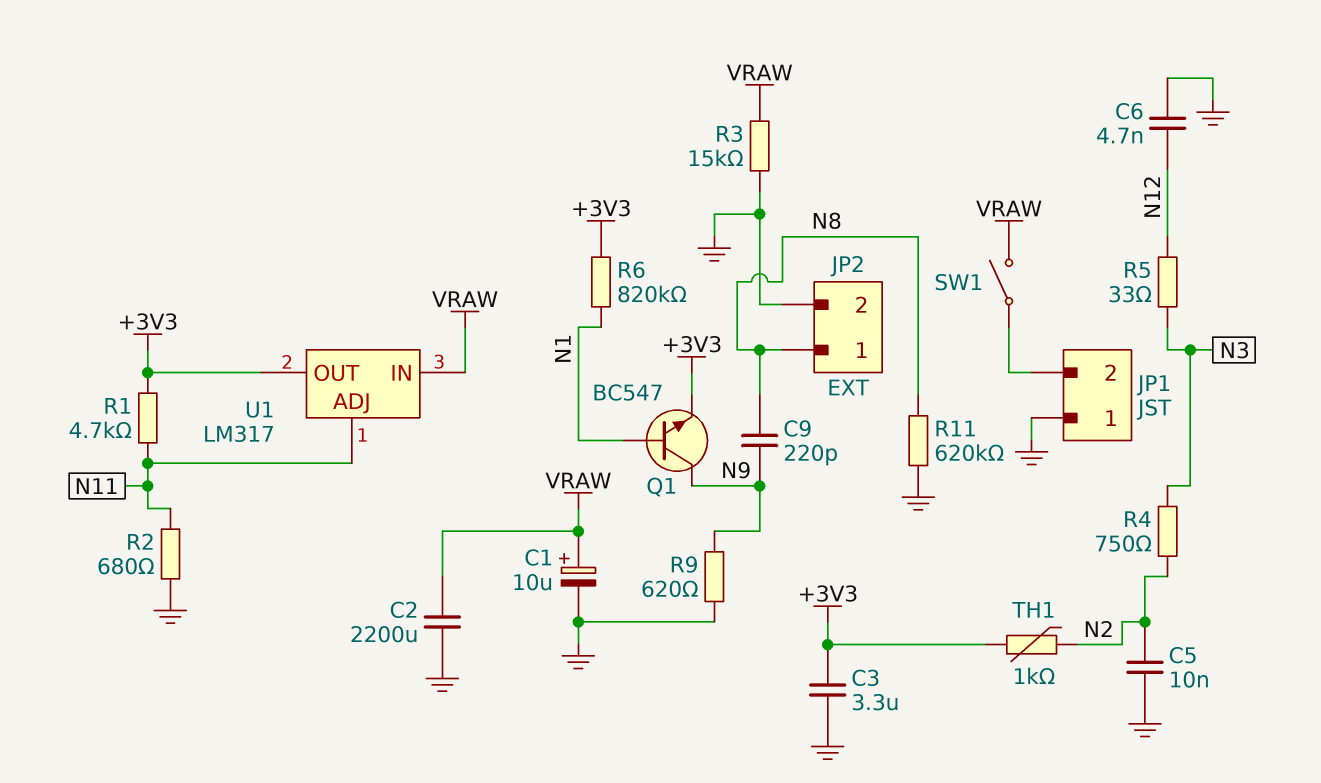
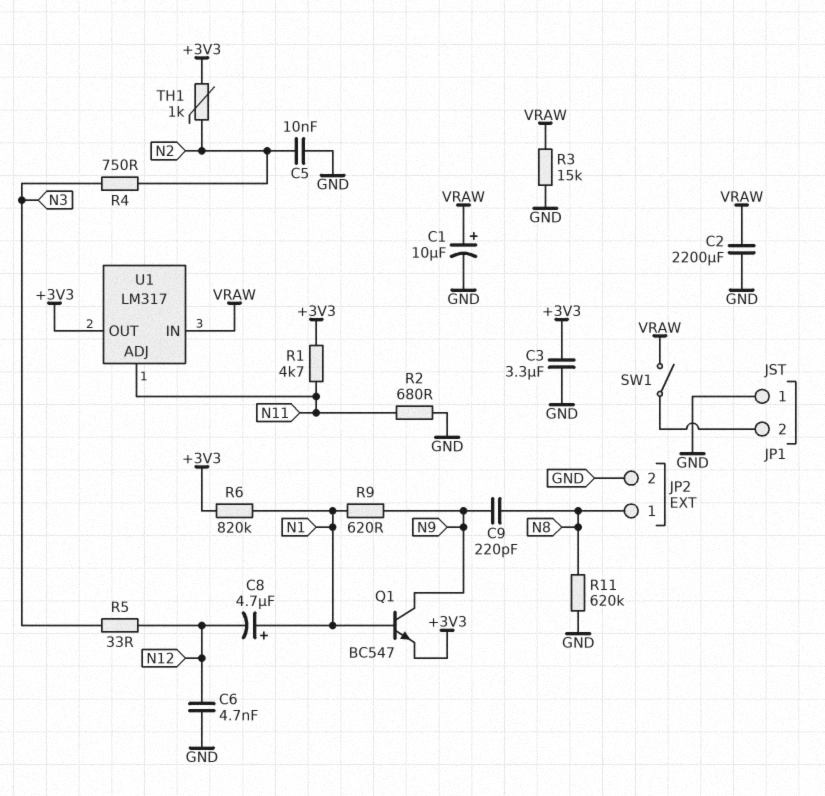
C8: none -> 4.7uF (plus N1, minus N12)
R9: 620 (GND, N9) -> 620 (N1, N9)

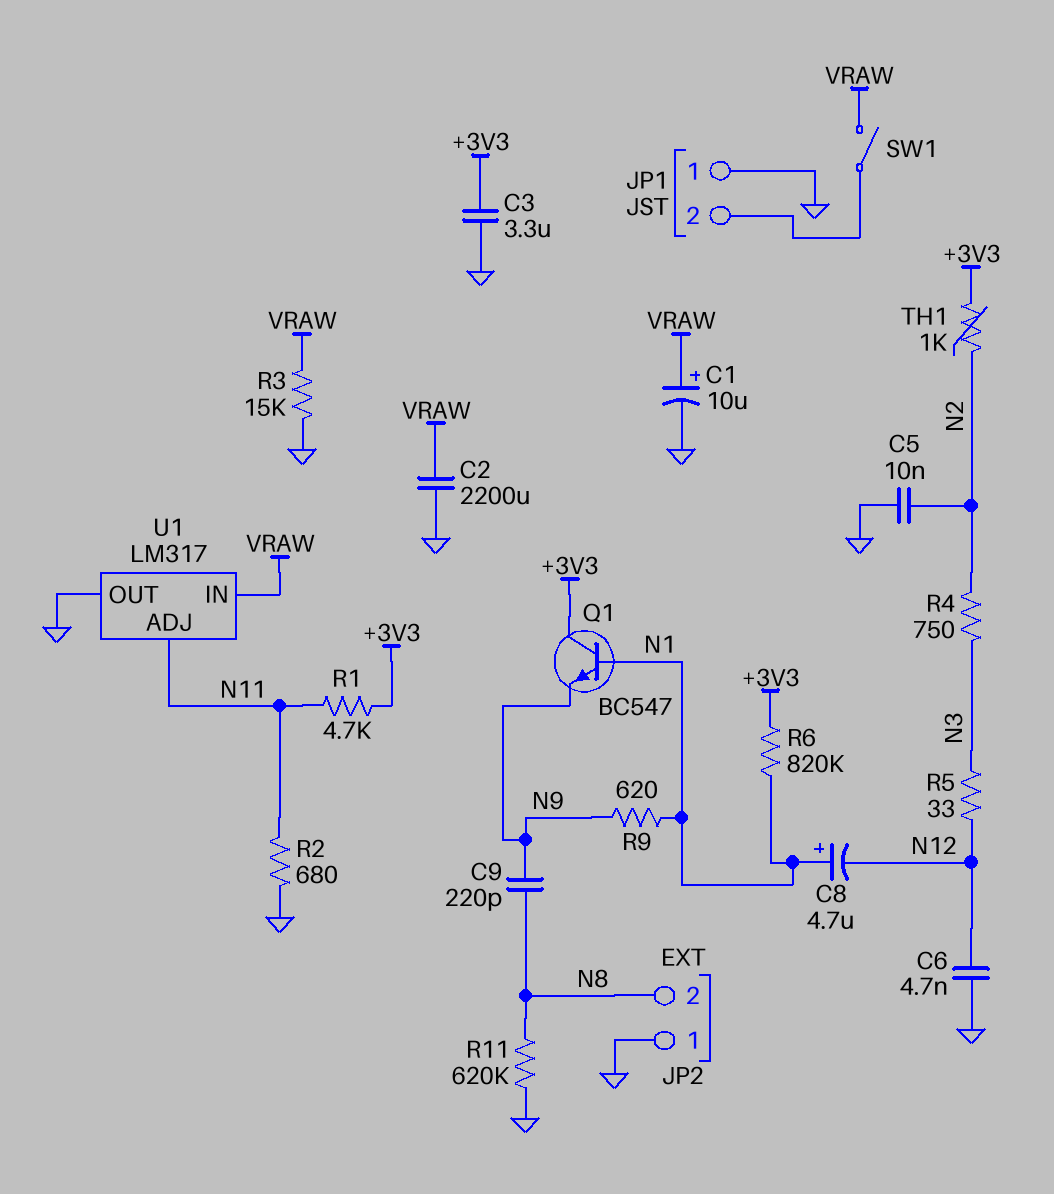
JP2 pin 1: N8 -> GND
JP2 pin 2: GND -> N8
Q1: NPN BC547 (B N1, C N9, E +3V3) -> NPN BC547 (B N1, C +3V3, E N9)
U1 pin OUT: +3V3 -> GND

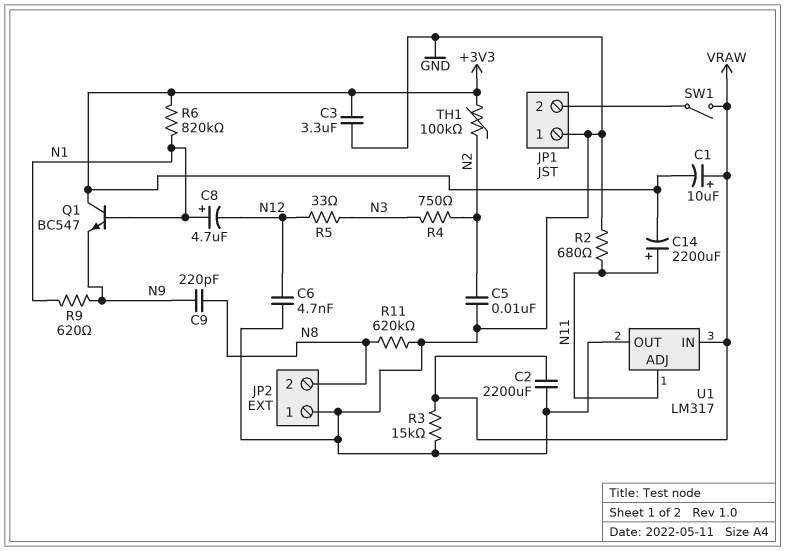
C1: 10uF (plus VRAW, minus GND) -> 10uF (plus VRAW, minus +3V3)
C14: none -> 2200uF (plus N11, minus +3V3)
R1: 4.7k (+3V3, N11) -> none
TH1: 1k (+3V3, N2) -> 100k (+3V3, N2)

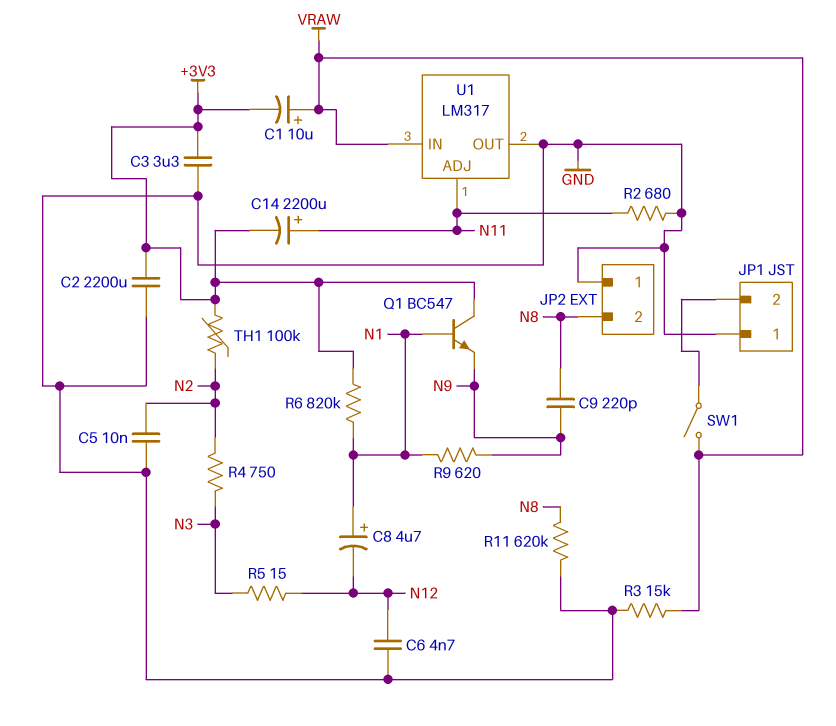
C2: 2200uF (GND, VRAW) -> 2200uF (+3V3, GND)
R5: 33 (N3, N12) -> 15 (N3, N12)

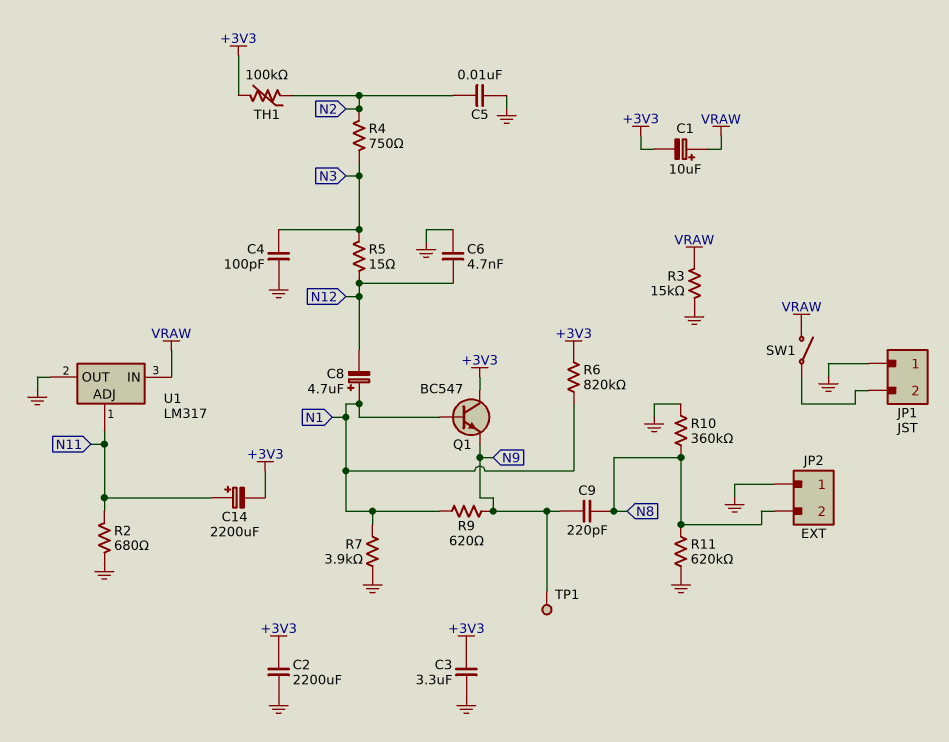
C4: none -> 100pF (GND, N3)
R7: none -> 3.9k (GND, N1)
R10: none -> 360k (GND, N8)
TP1: none -> test point (N9)

